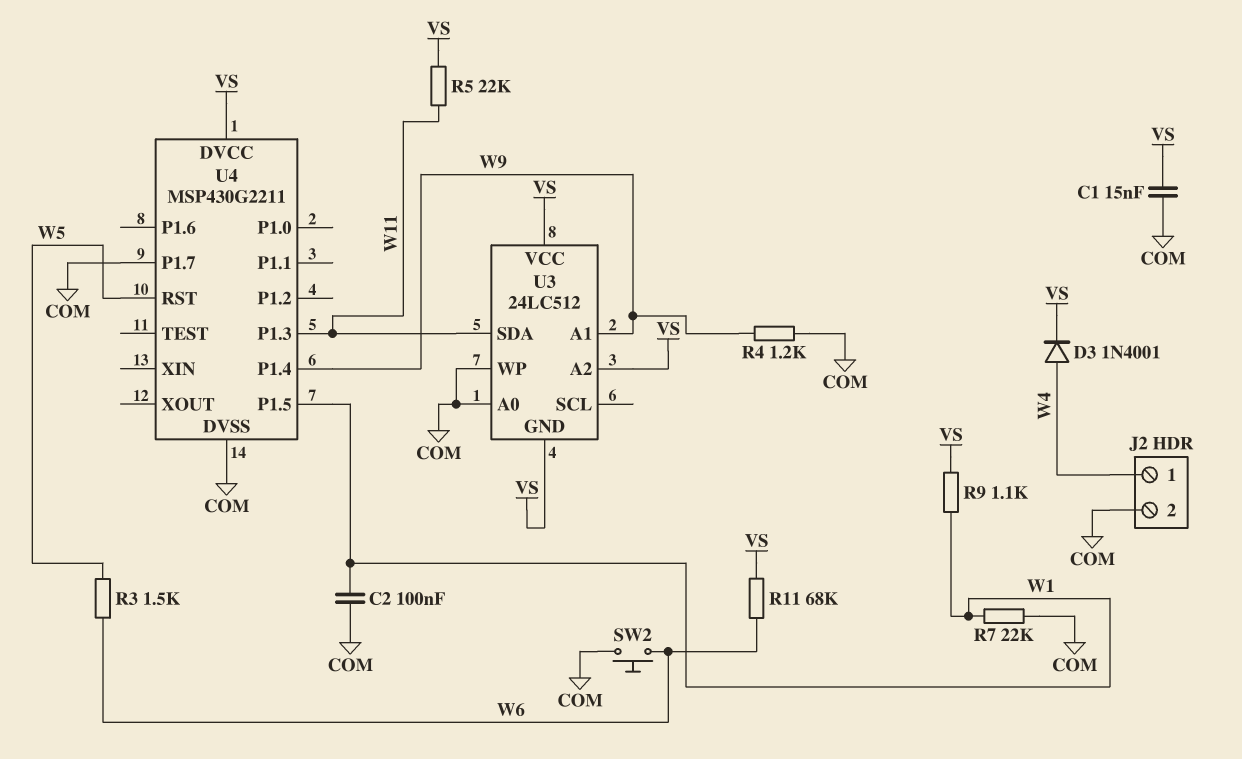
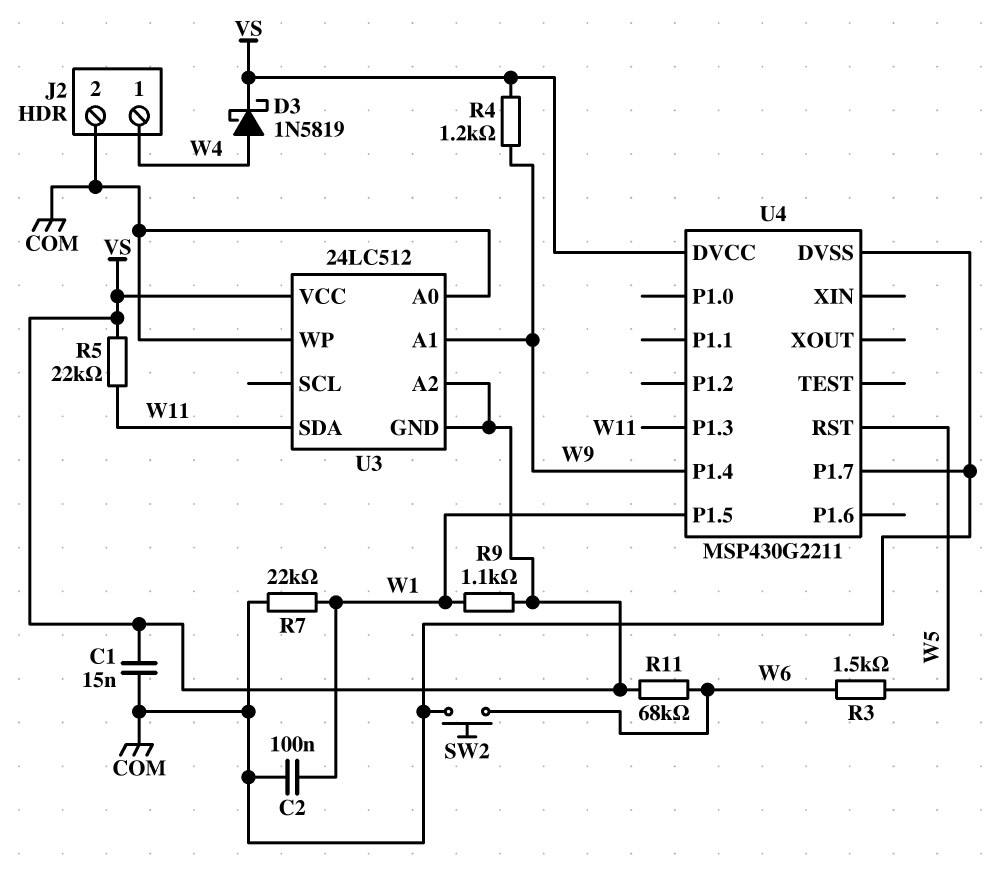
D3: diode 1N4001 (A W4, K VS) -> schottky 1N5819 (A W4, K VS)
R4: 1.2k (COM, W9) -> 1.2k (VS, W9)

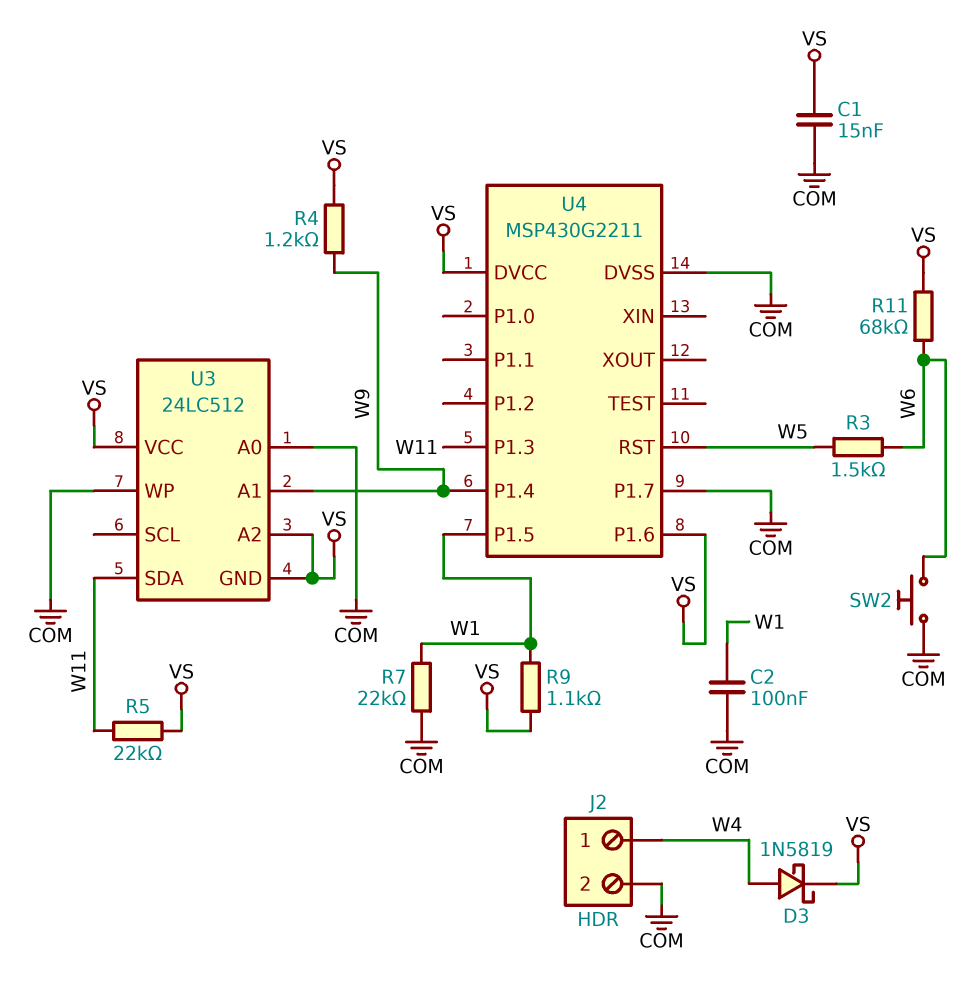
U4 pin P1.6: none -> VS

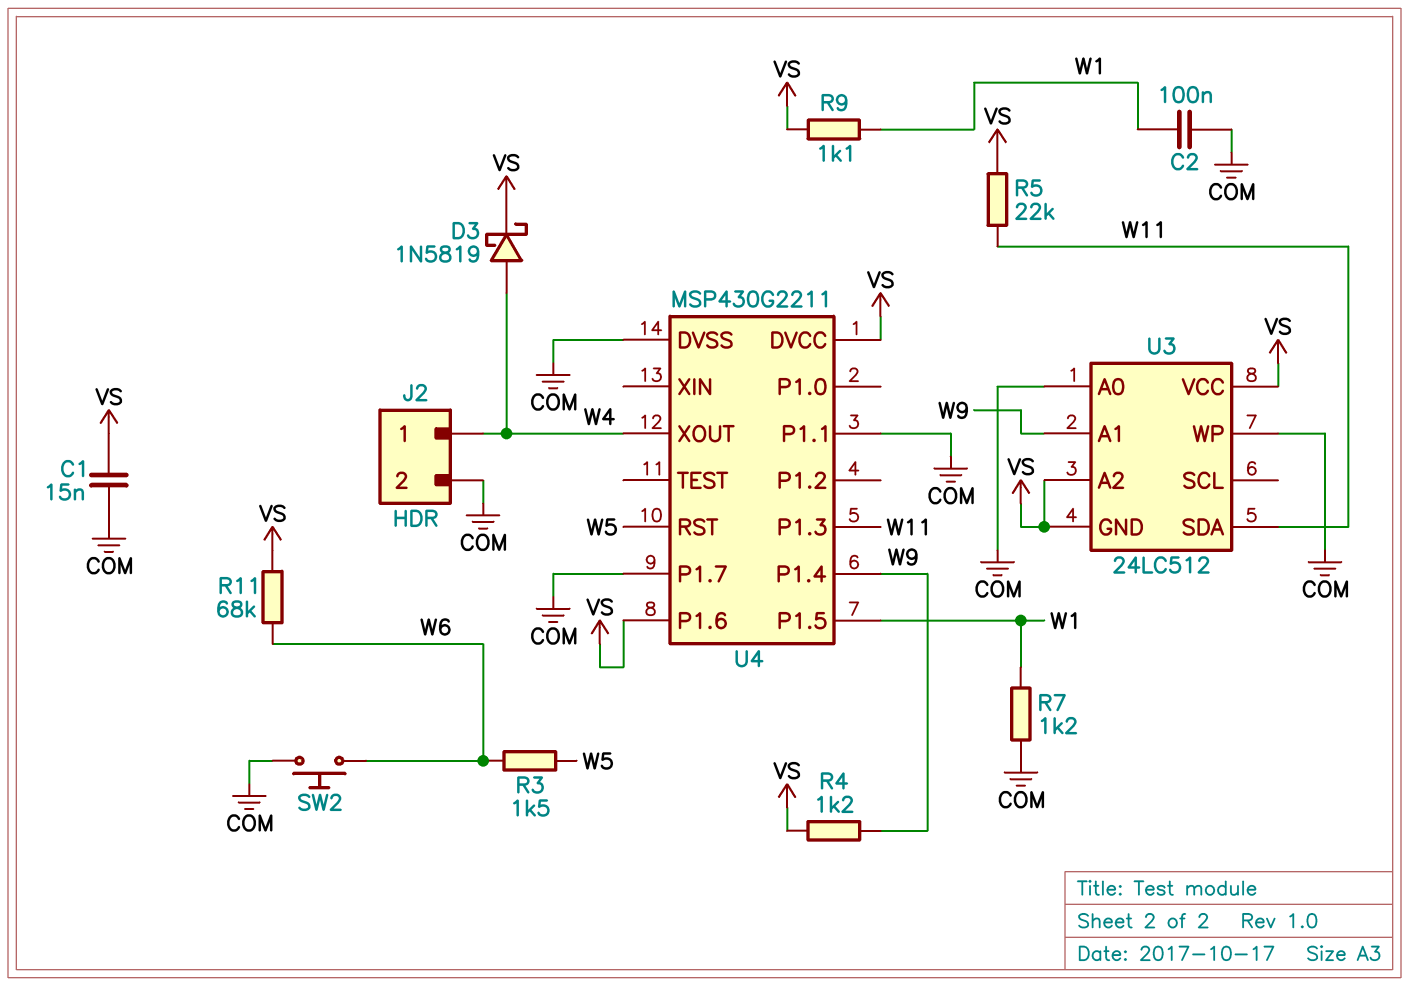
R7: 22k (COM, W1) -> 1.2k (COM, W1)
U4 pin P1.1: none -> COM
U4 pin XOUT: none -> W4

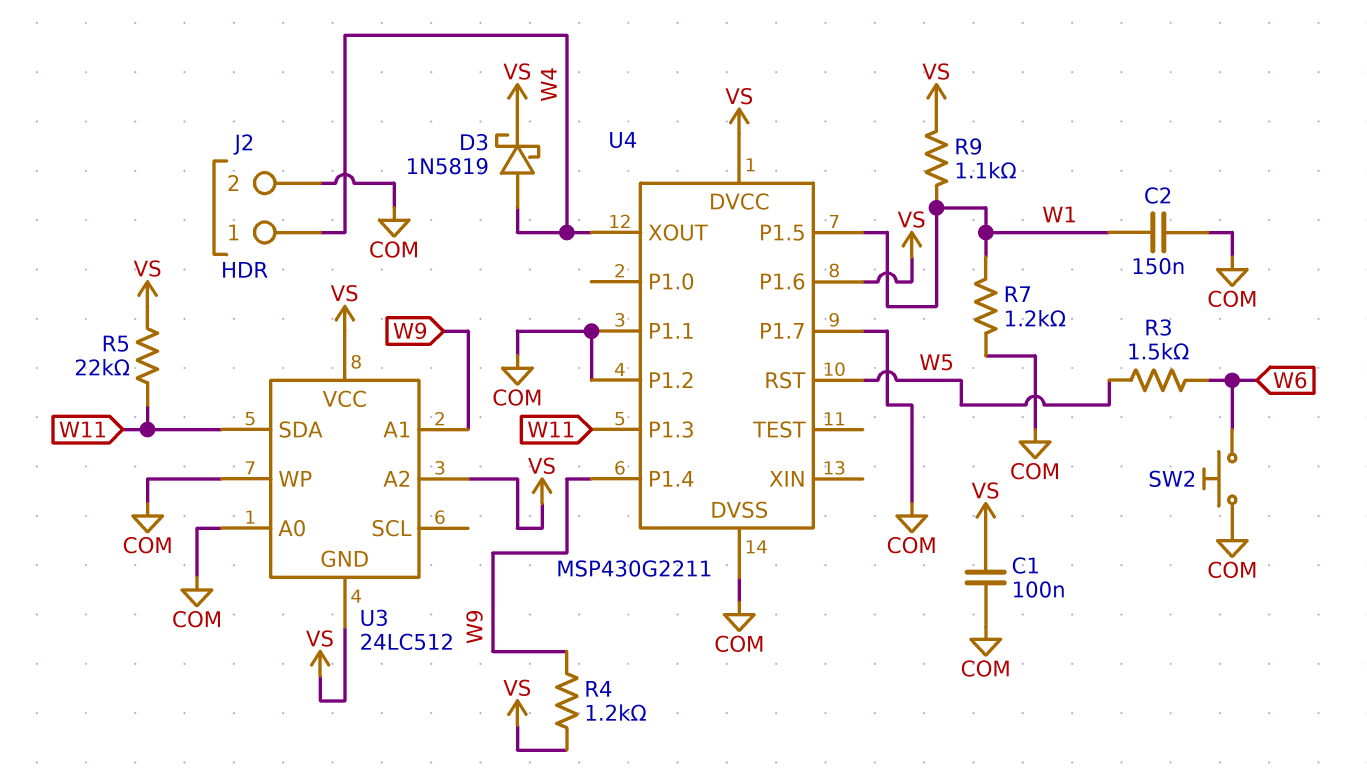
C1: 15nF (COM, VS) -> 100nF (COM, VS)
C2: 100nF (COM, W1) -> 150nF (COM, W1)
R11: 68k (VS, W6) -> none
U4 pin P1.2: none -> COM

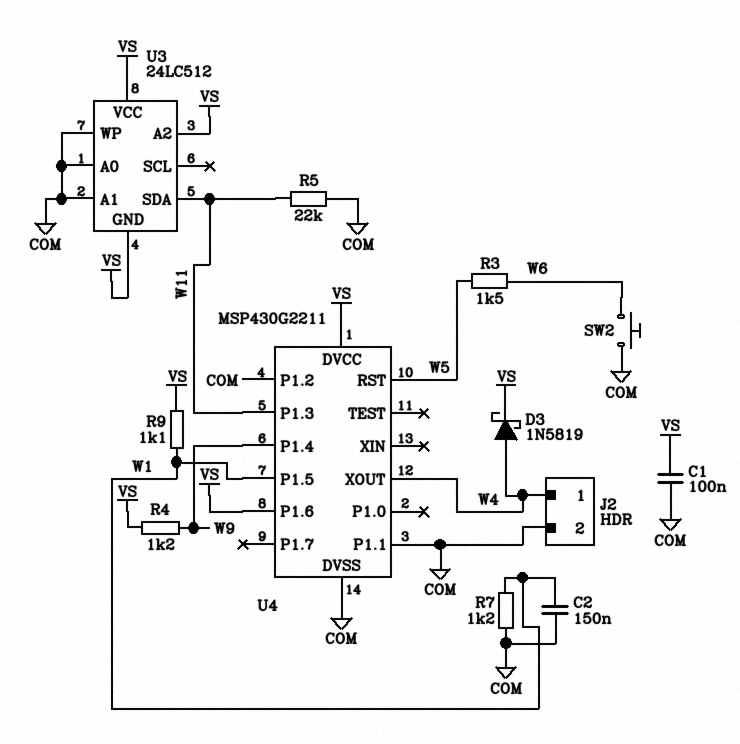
R5: 22k (VS, W11) -> 22k (COM, W11)
U3 pin A1: W9 -> COM
U4 pin P1.7: COM -> none

